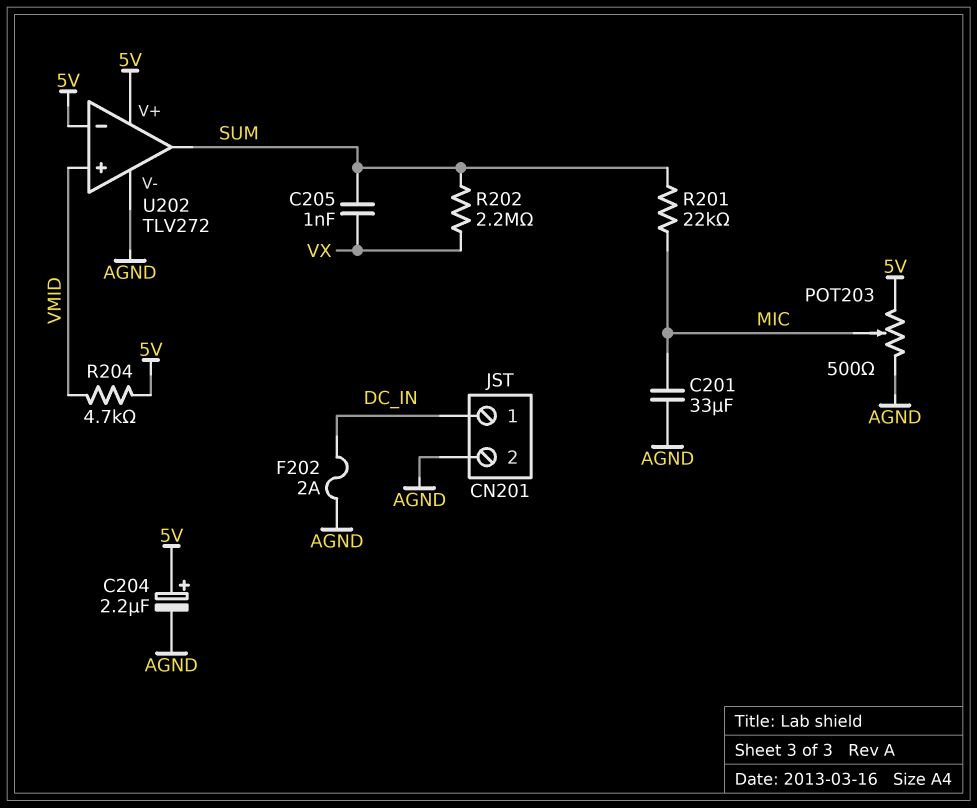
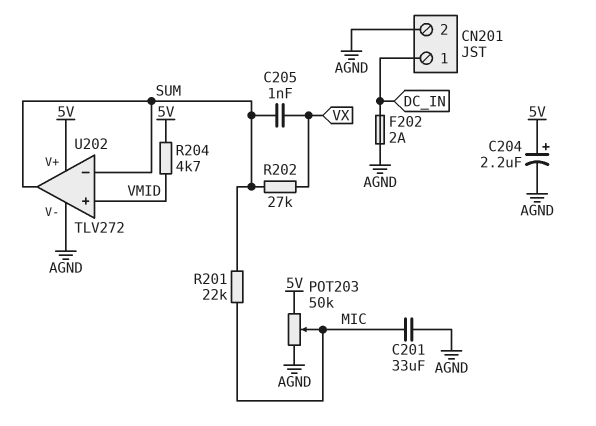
POT203: 500 (5V, AGND, wiper MIC) -> 50k (5V, AGND, wiper MIC)
R202: 2.2M (SUM, VX) -> 27k (SUM, VX)
U202 pin in-: 5V -> SUM

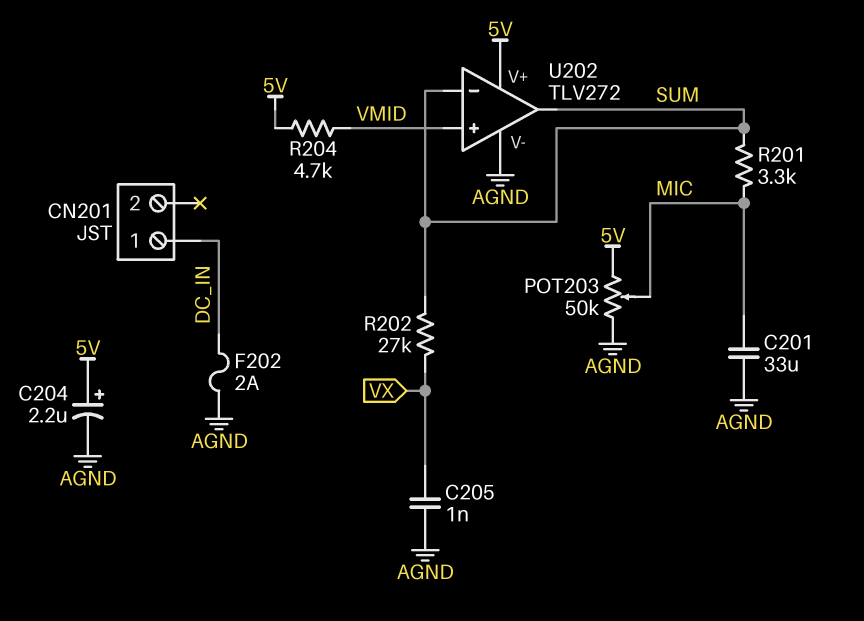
C205: 1nF (SUM, VX) -> 1nF (AGND, VX)
CN201 pin 2: AGND -> none
R201: 22k (MIC, SUM) -> 3.3k (MIC, SUM)

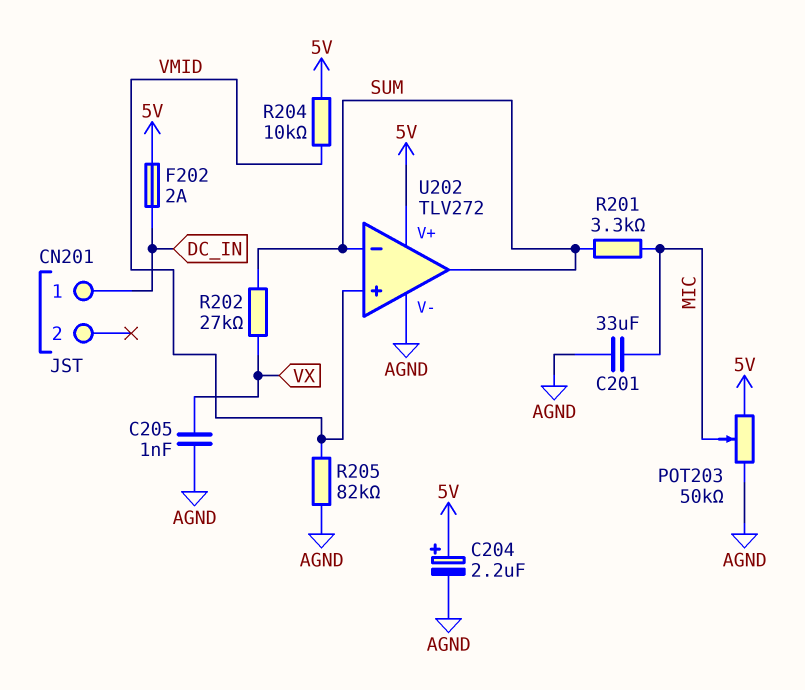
F202: 2A (AGND, DC_IN) -> 2A (5V, DC_IN)
R204: 4.7k (5V, VMID) -> 10k (5V, VMID)
R205: none -> 82k (AGND, VMID)

